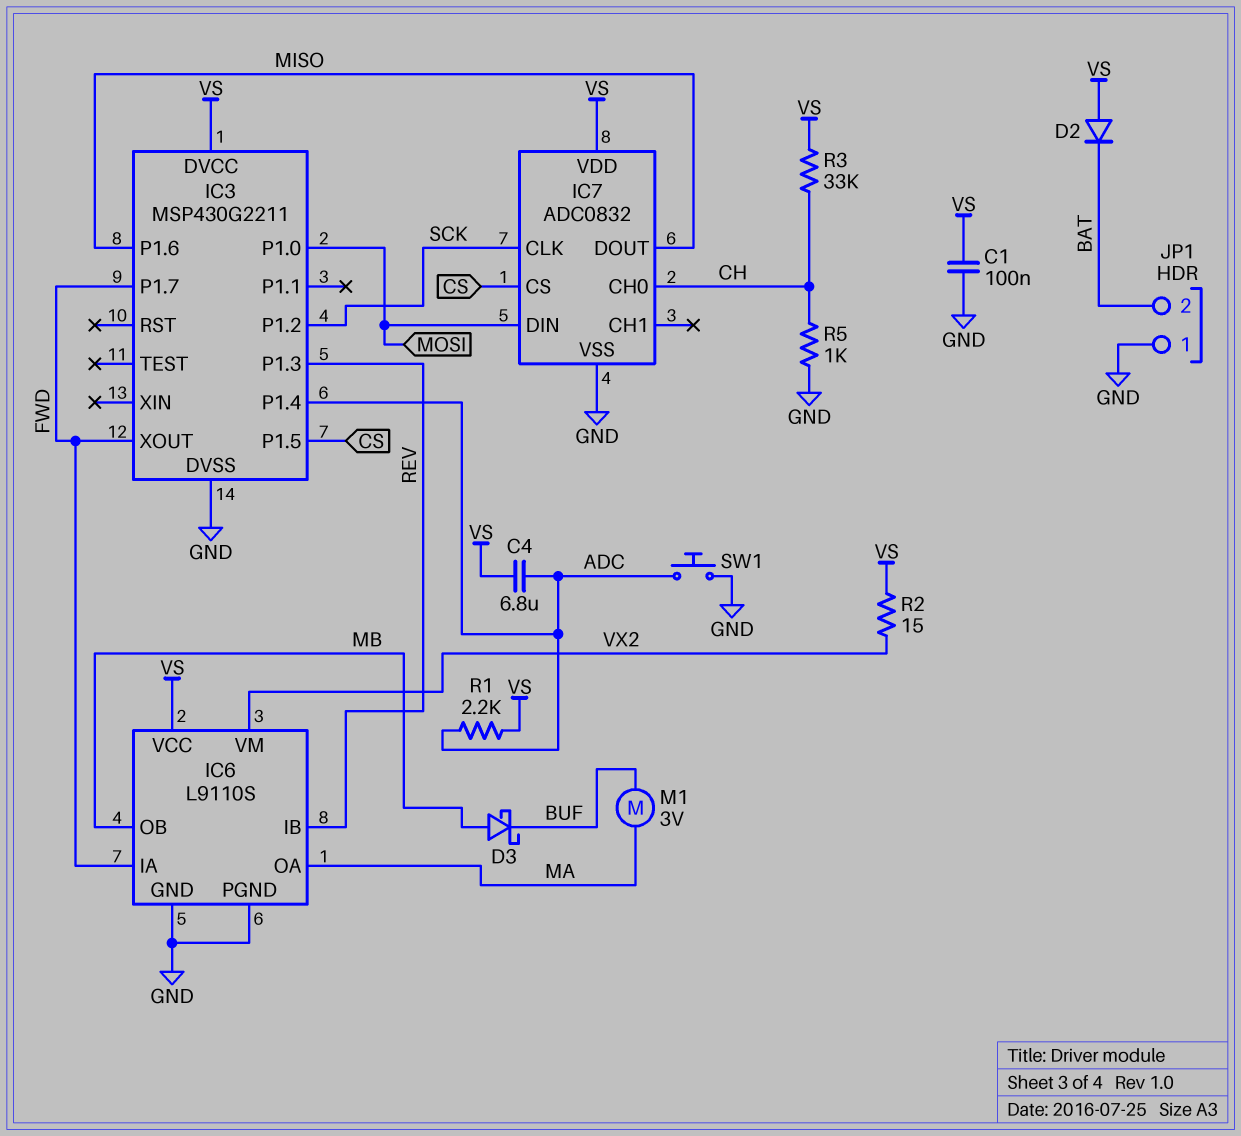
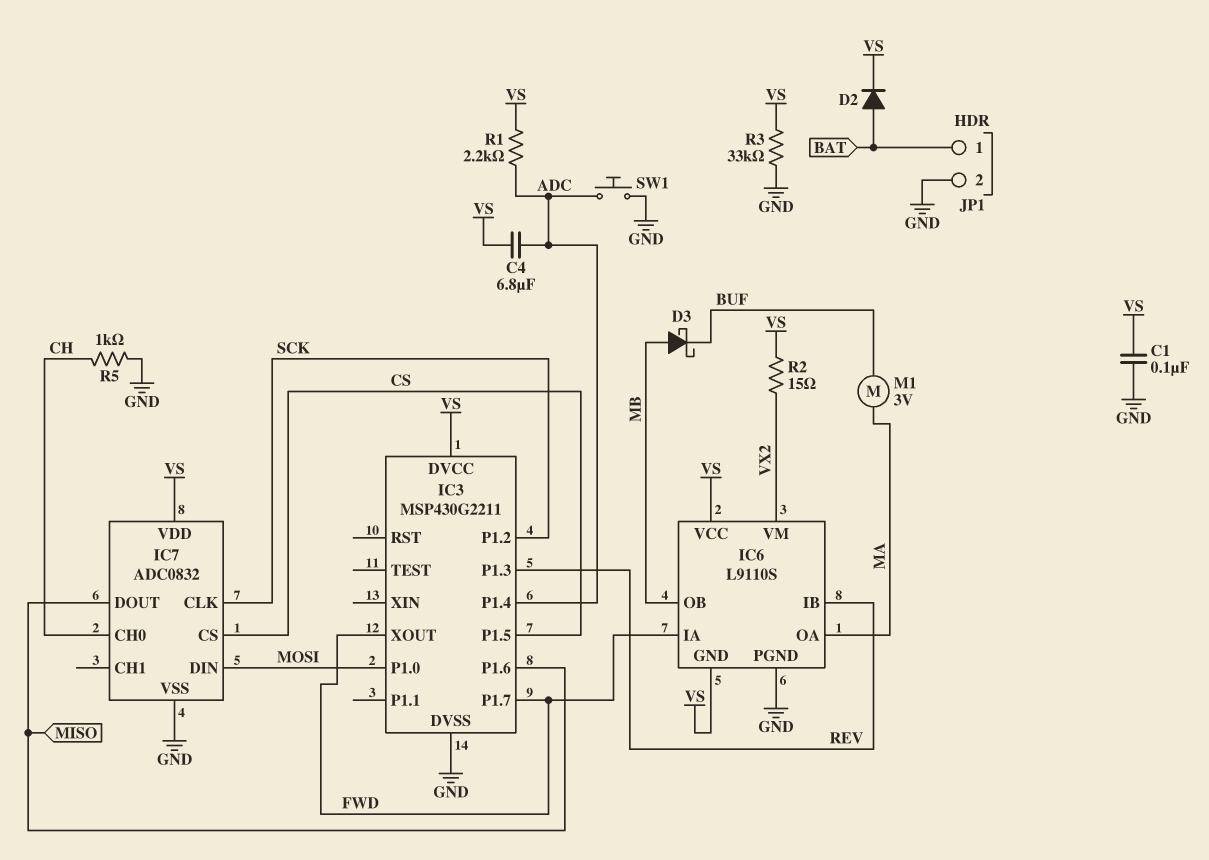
D2: diode (A VS, K BAT) -> diode (A BAT, K VS)
IC6 pin GND: GND -> VS
JP1 pin 1: GND -> BAT
JP1 pin 2: BAT -> GND
R3: 33k (CH, VS) -> 33k (GND, VS)

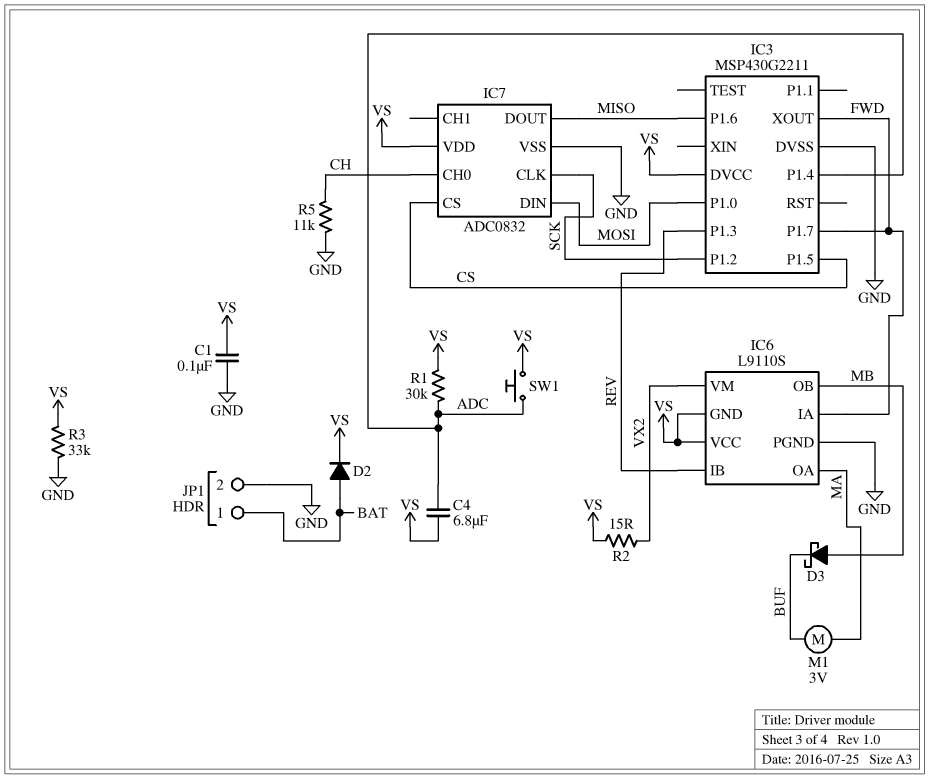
R1: 2.2k (ADC, VS) -> 30k (ADC, VS)
R5: 1k (CH, GND) -> 11k (CH, GND)
SW1: button (ADC, GND) -> button (ADC, VS)

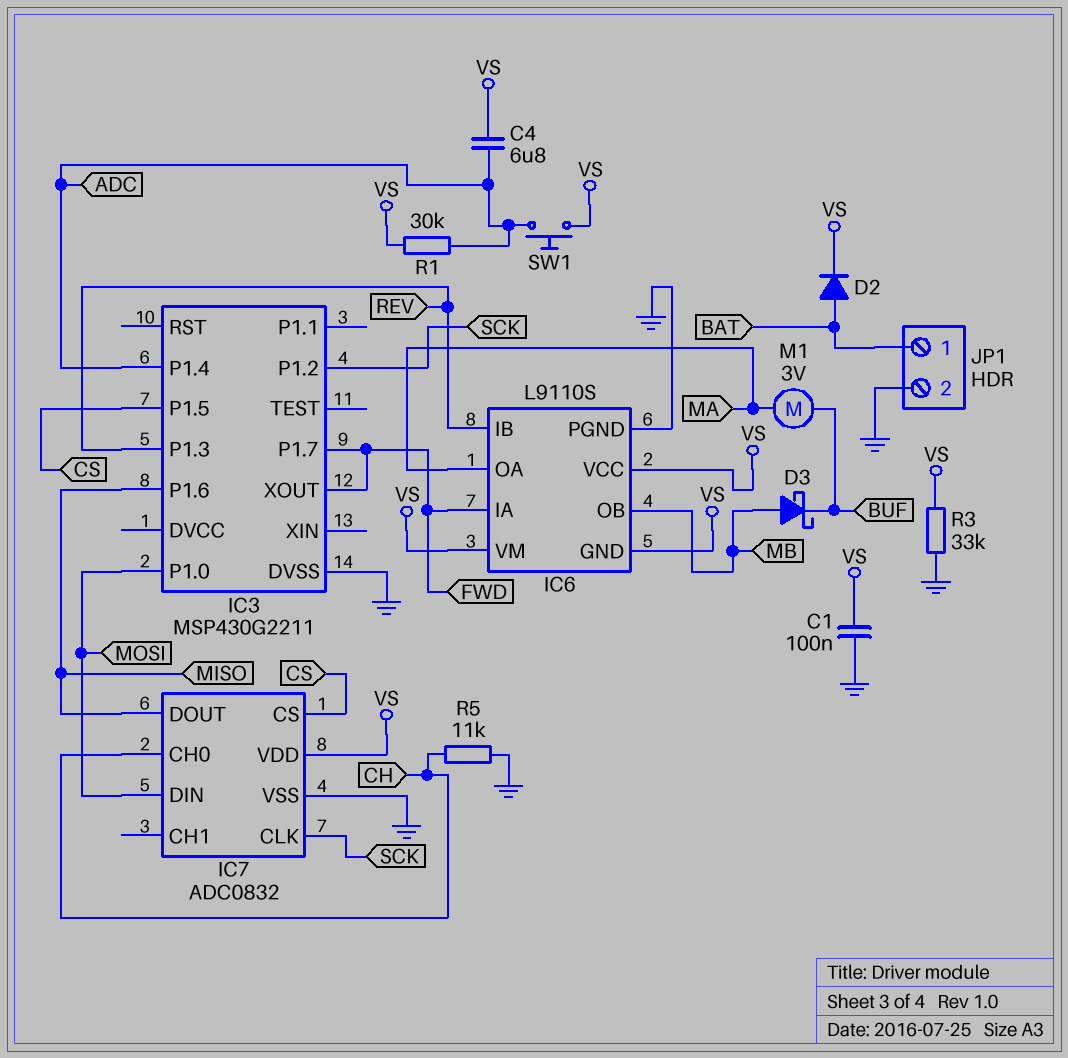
IC3 pin DVCC: VS -> none
IC6 pin VM: VX2 -> VS
R2: 15 (VS, VX2) -> none

